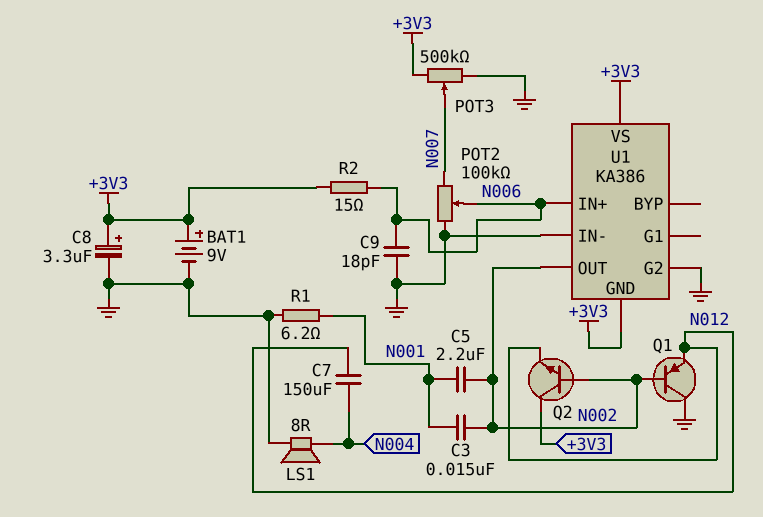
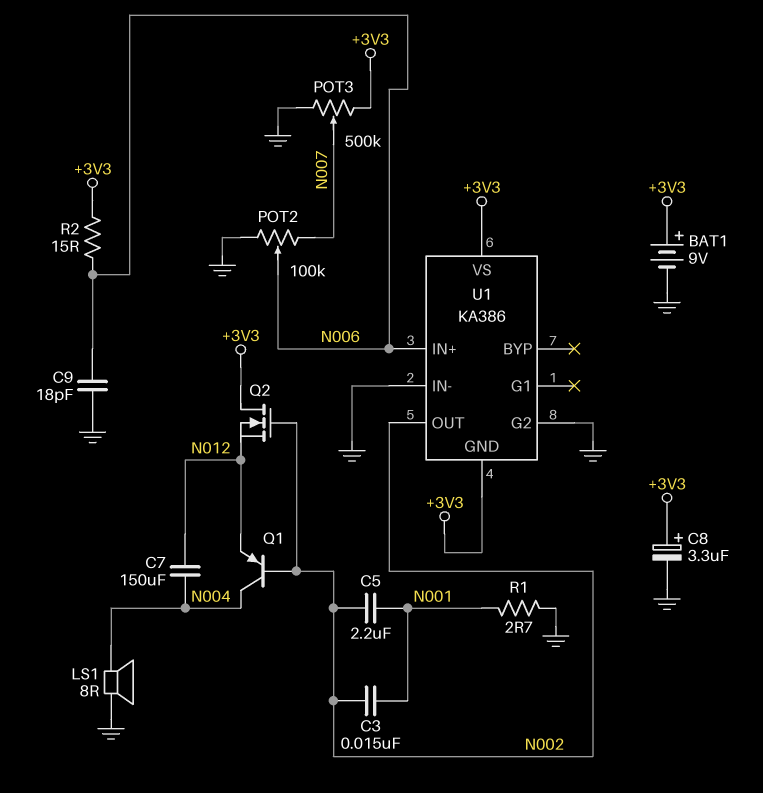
Q1: PNP (B N002, C GND, E N012) -> PNP (B N002, C N004, E N012)
Q2: NPN (B N002, C +3V3, E N012) -> NMOS (G N002, D +3V3, S N012)
R1: 6.2 (GND, N001) -> 2.7 (GND, N001)

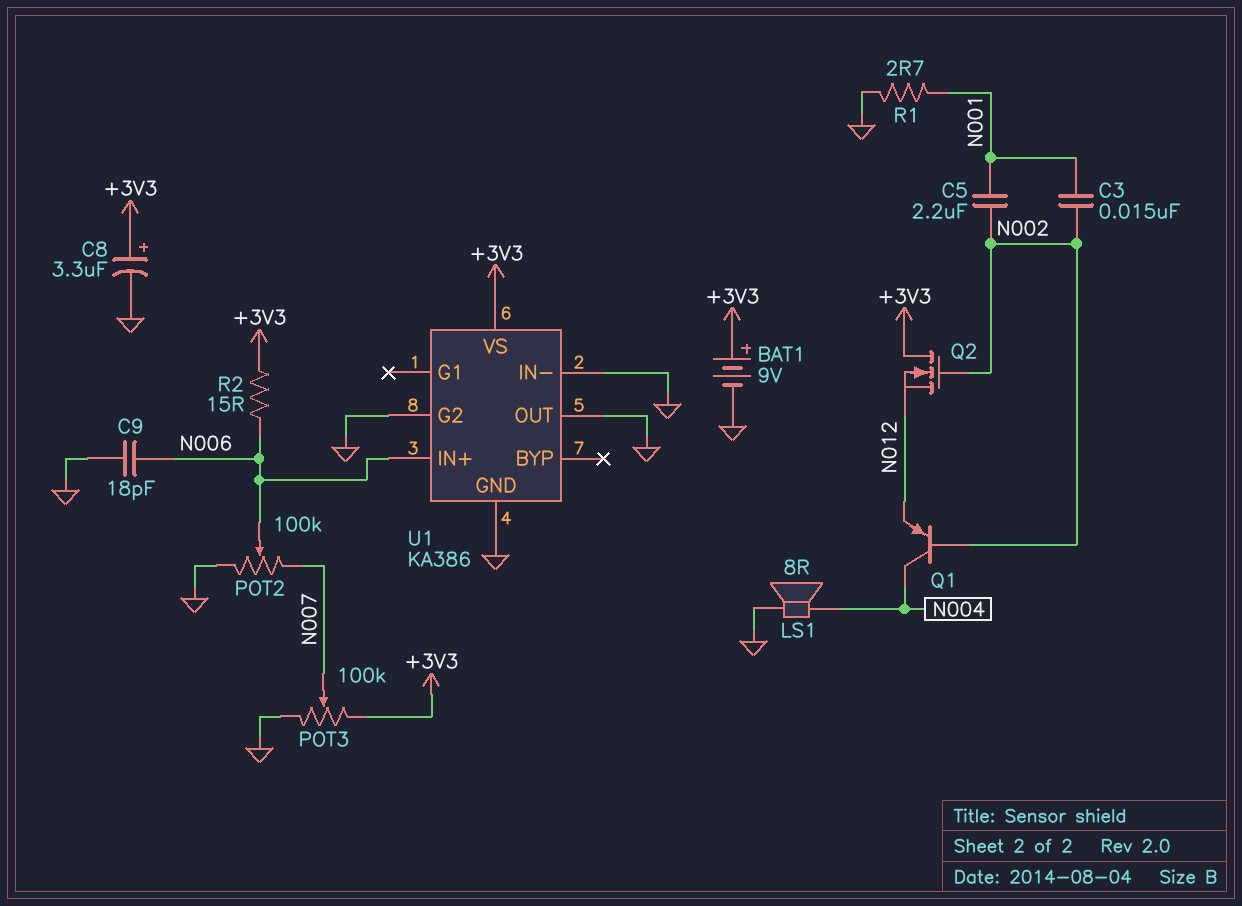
C7: 150uF (N004, N012) -> none
POT3: 500k (+3V3, GND, wiper N007) -> 100k (+3V3, GND, wiper N007)
U1 pin GND: +3V3 -> GND
U1 pin OUT: N002 -> GND

